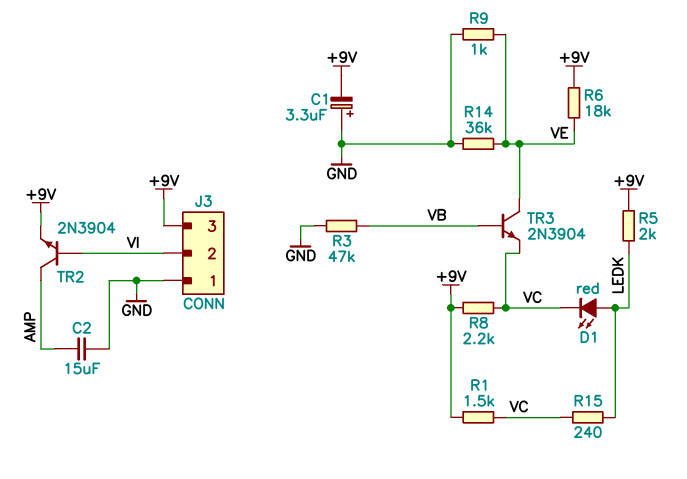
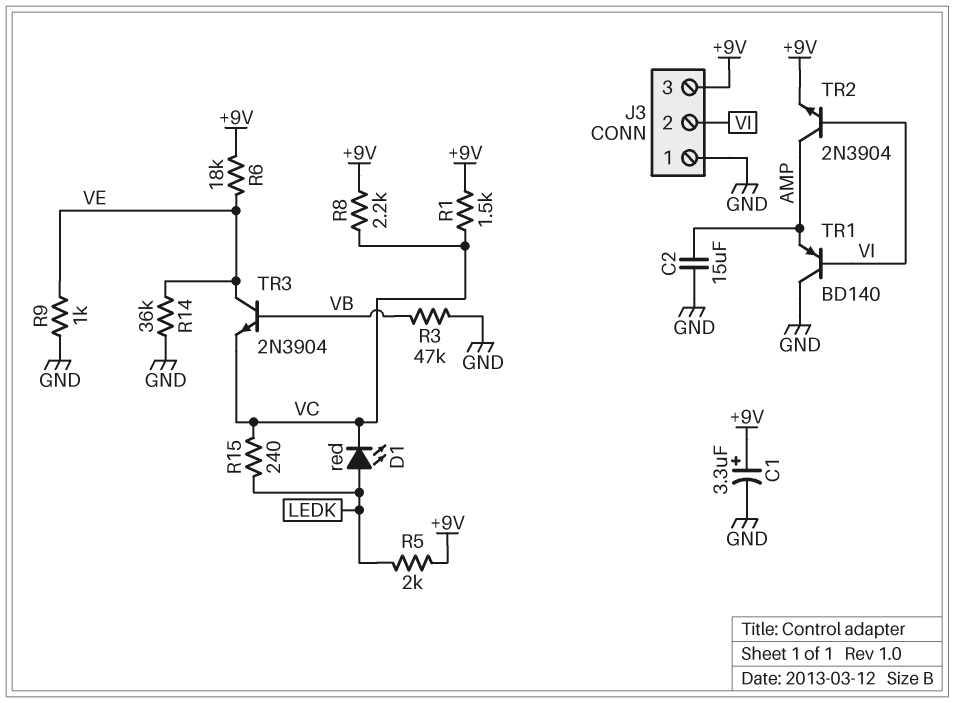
C1: 3.3uF (plus GND, minus +9V) -> 3.3uF (plus +9V, minus GND)
TR1: none -> PNP BD140 (B VI, C GND, E AMP)

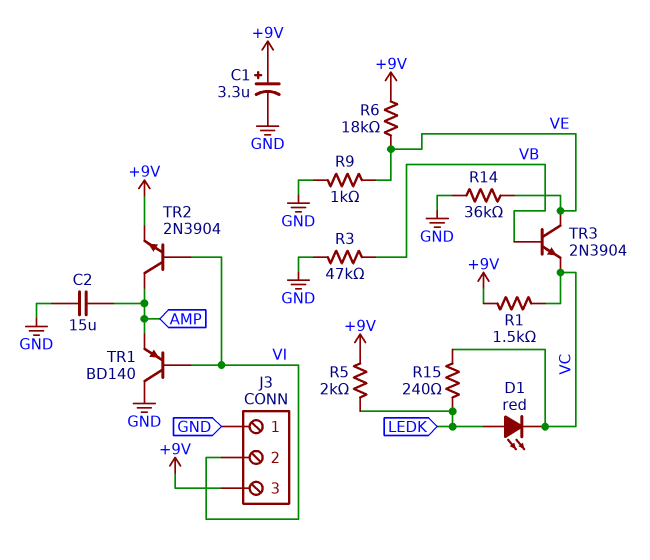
R8: 2.2k (+9V, VC) -> none

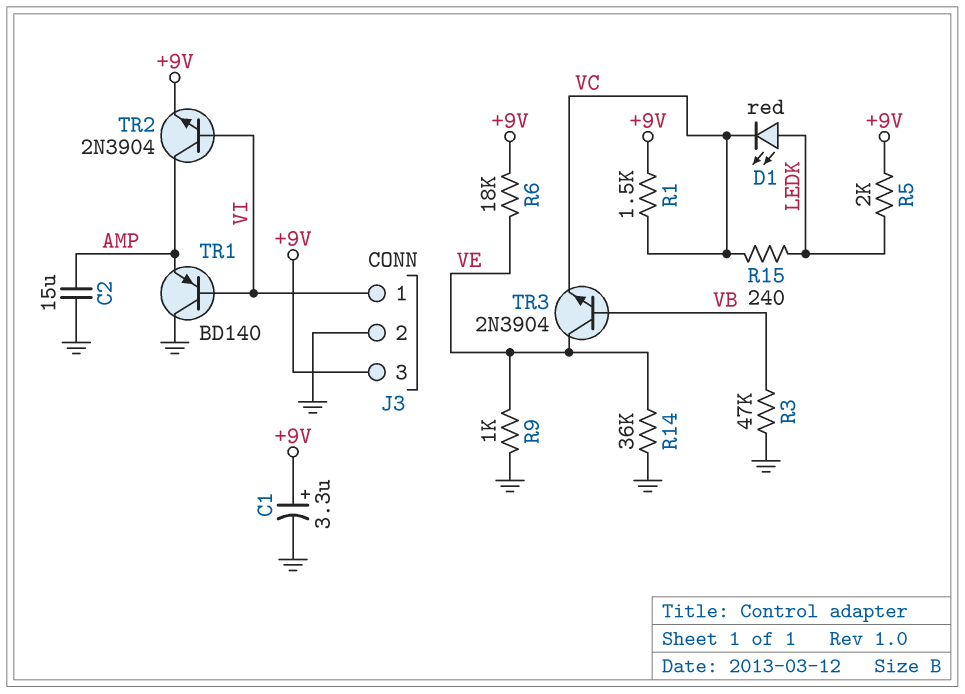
J3 pin 1: GND -> VI
J3 pin 2: VI -> GND

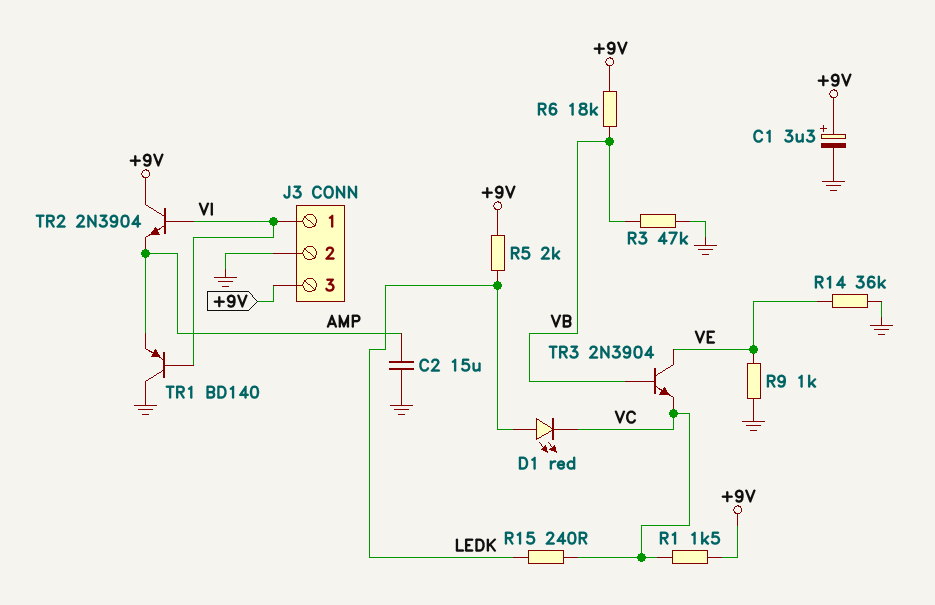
R6: 18k (+9V, VE) -> 18k (+9V, VB)
TR2: NPN 2N3904 (B VI, C AMP, E +9V) -> NPN 2N3904 (B VI, C +9V, E AMP)

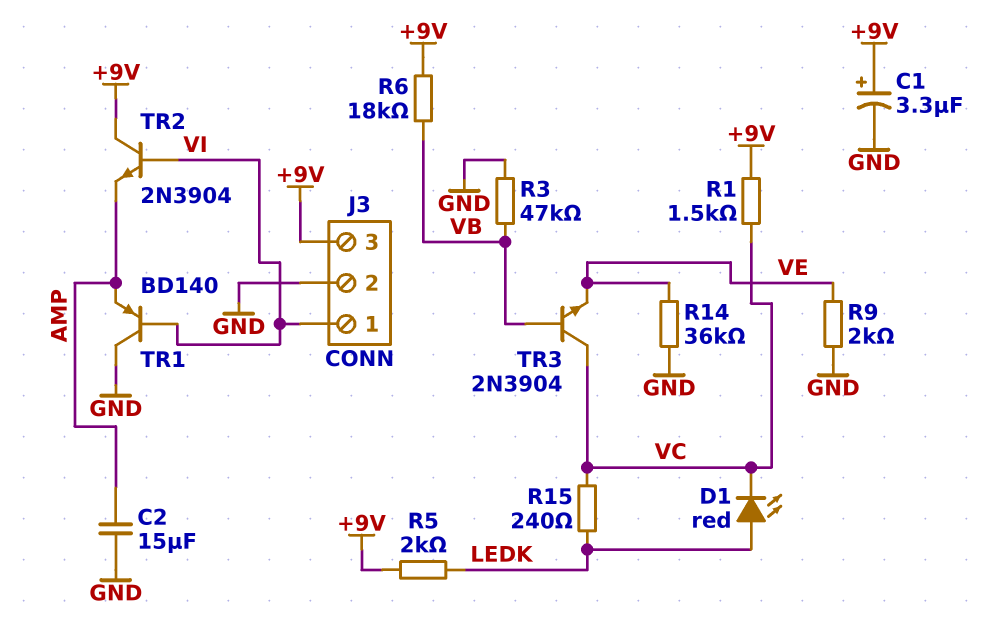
R9: 1k (GND, VE) -> 2k (GND, VE)
TR3: NPN 2N3904 (B VB, C VE, E VC) -> NPN 2N3904 (B VB, C VC, E VE)

